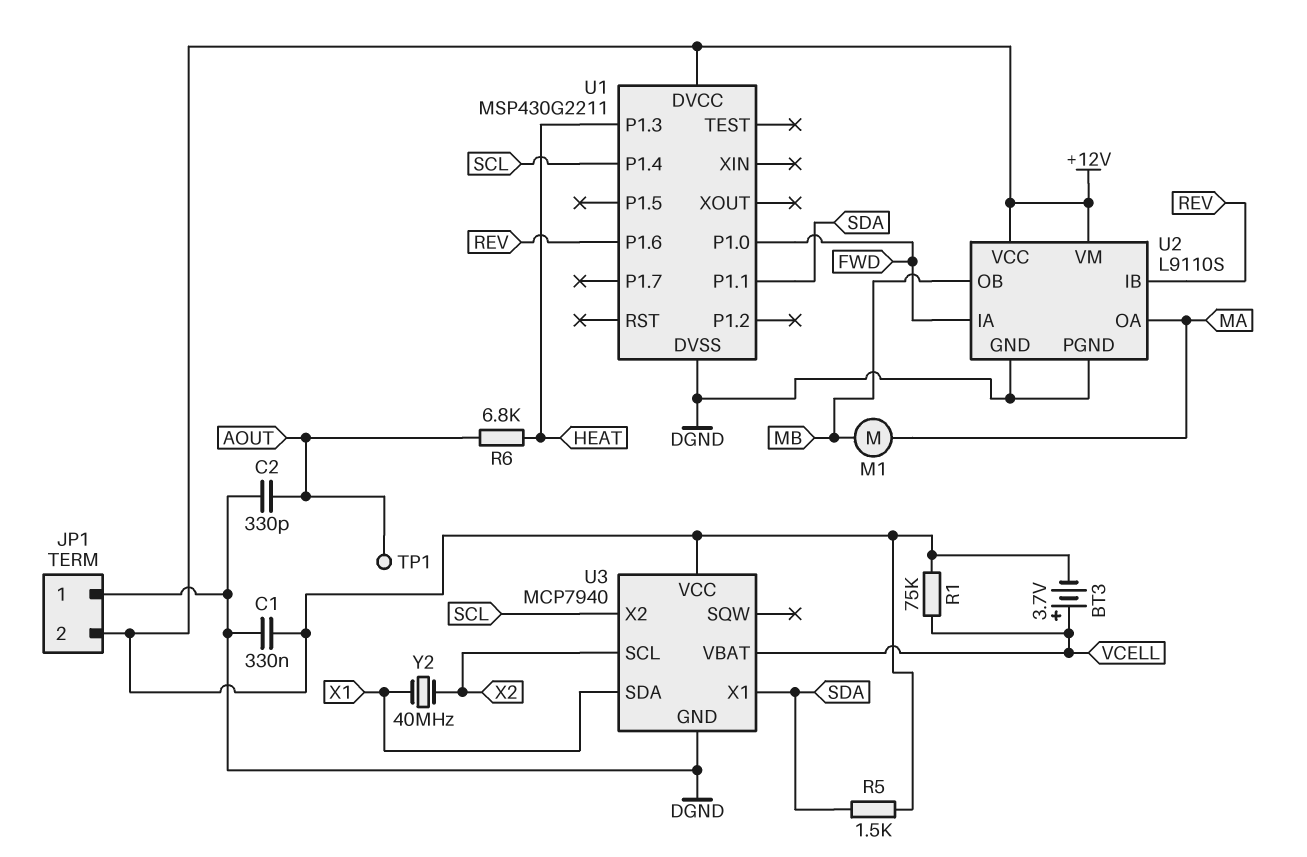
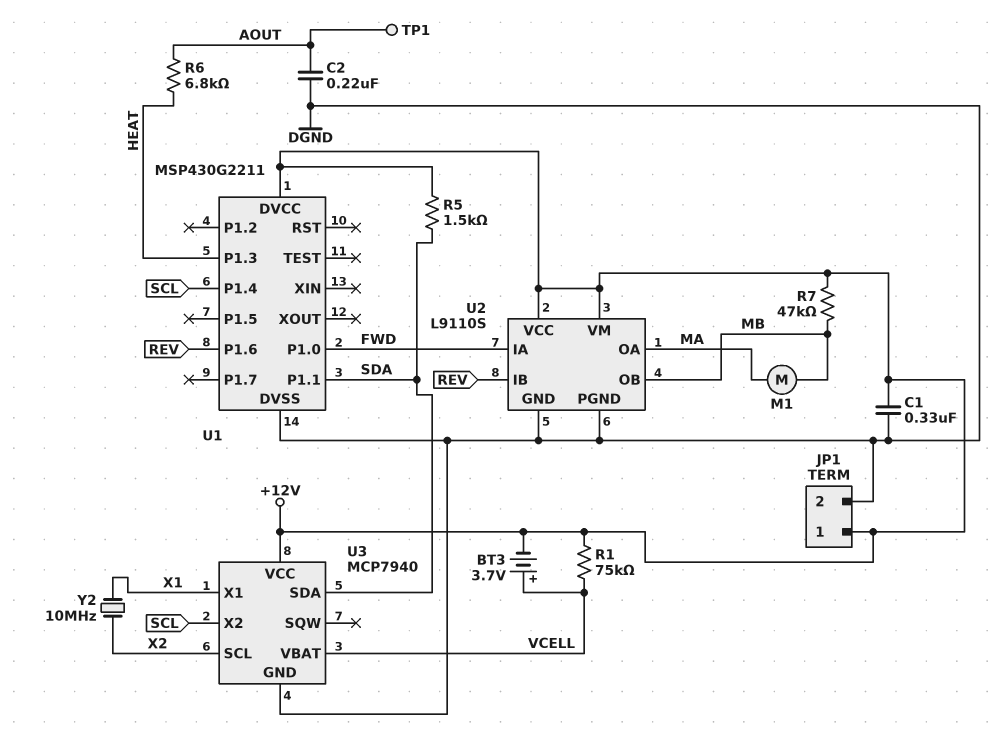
C2: 330pF (AOUT, DGND) -> 220nF (AOUT, DGND)
JP1 pin 1: DGND -> +12V
JP1 pin 2: +12V -> DGND
R7: none -> 47k (+12V, MB)
U3 pin SDA: X1 -> SDA
U3 pin X1: SDA -> X1
Y2: 40MHz (X1, X2) -> 10MHz (X1, X2)

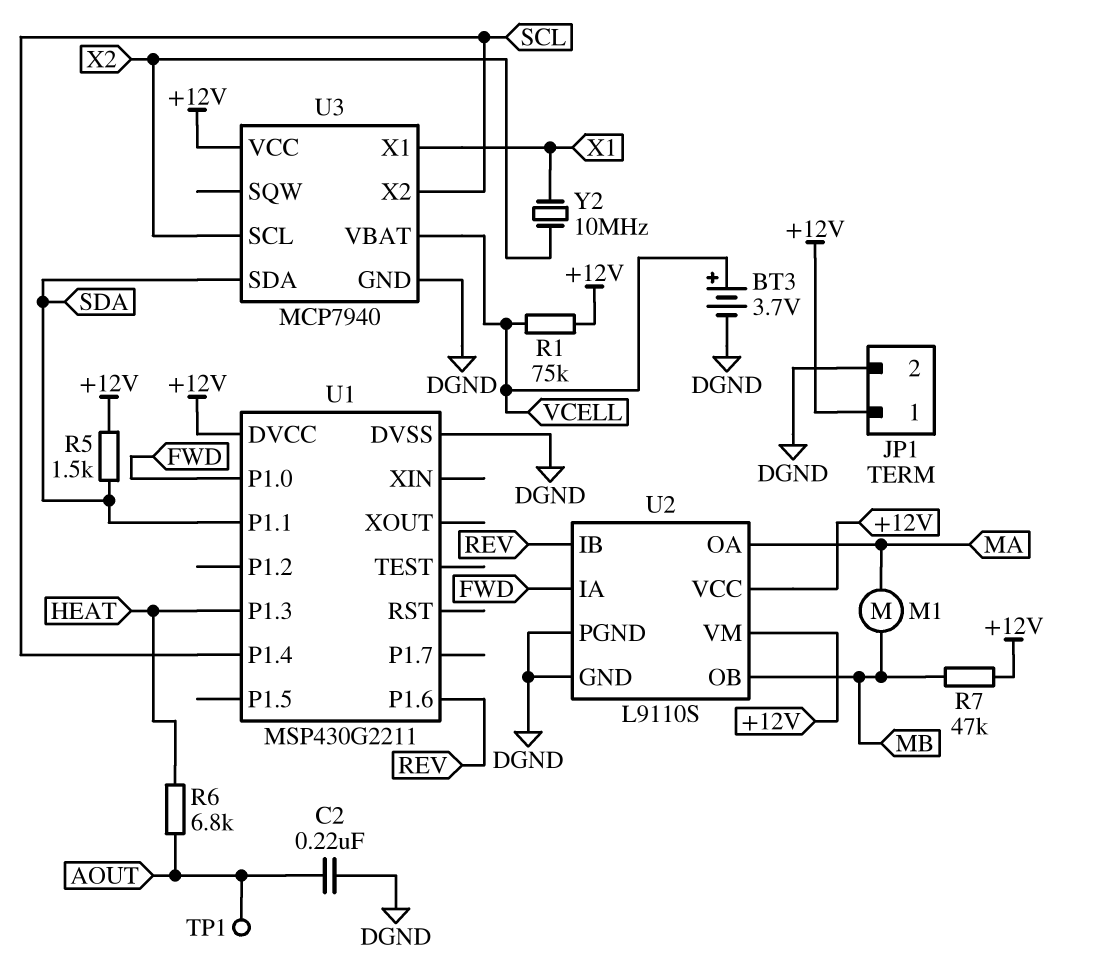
BT3: 3.7V (plus VCELL, minus +12V) -> 3.7V (plus VCELL, minus DGND)
C1: 330nF (+12V, DGND) -> none

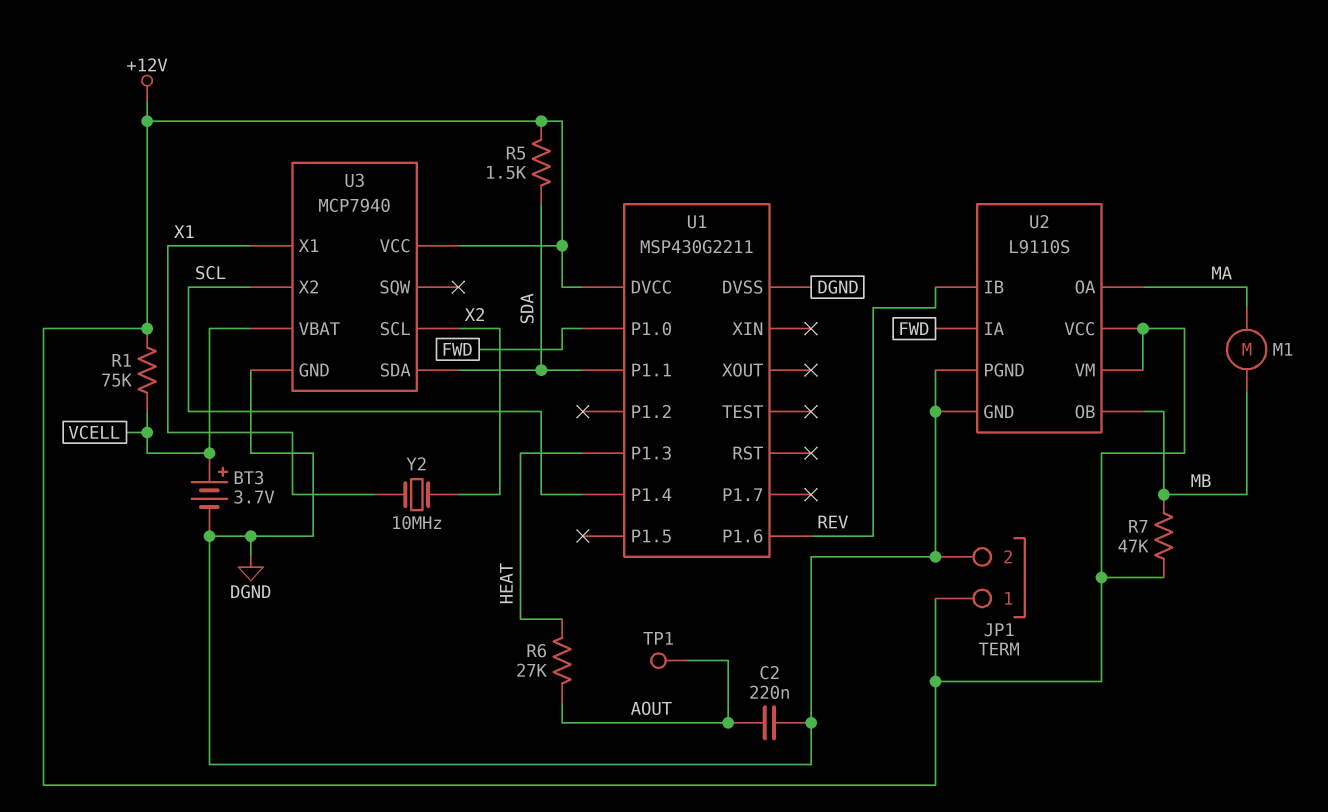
R6: 6.8k (AOUT, HEAT) -> 27k (AOUT, HEAT)

